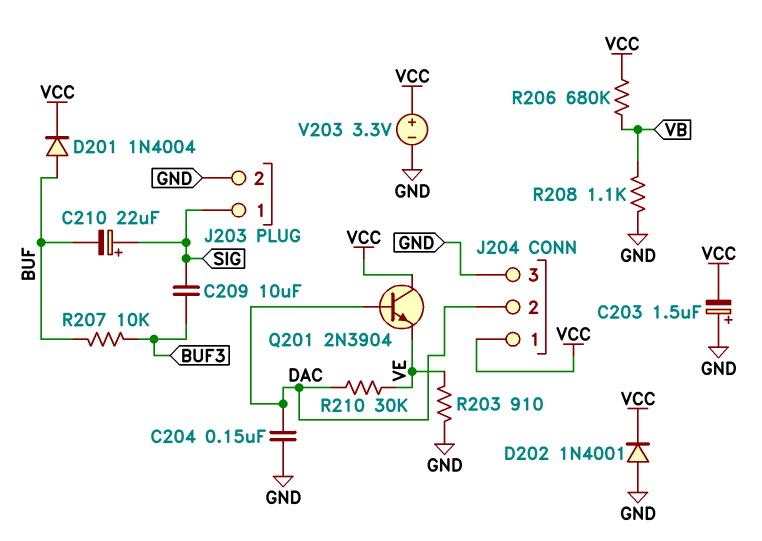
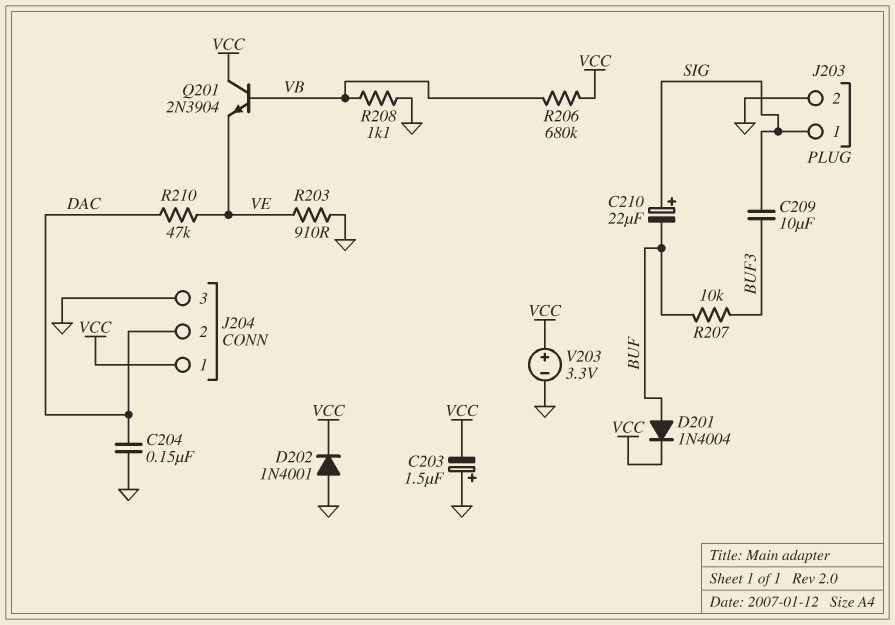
Q201: NPN 2N3904 (B DAC, C VCC, E VE) -> NPN 2N3904 (B VB, C VCC, E VE)
R210: 30k (DAC, VE) -> 47k (DAC, VE)

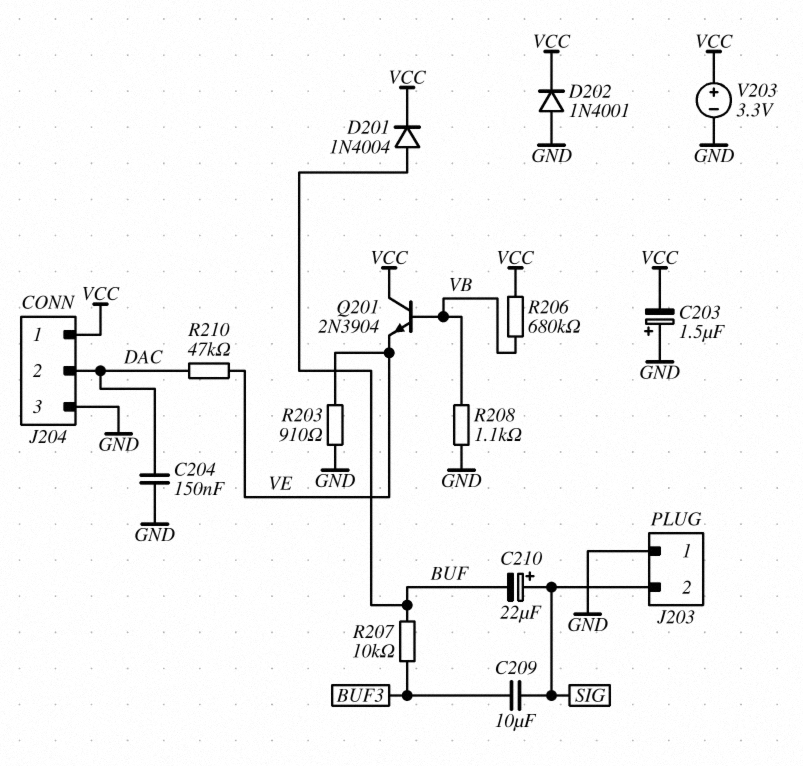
J203 pin 1: SIG -> GND
J203 pin 2: GND -> SIG

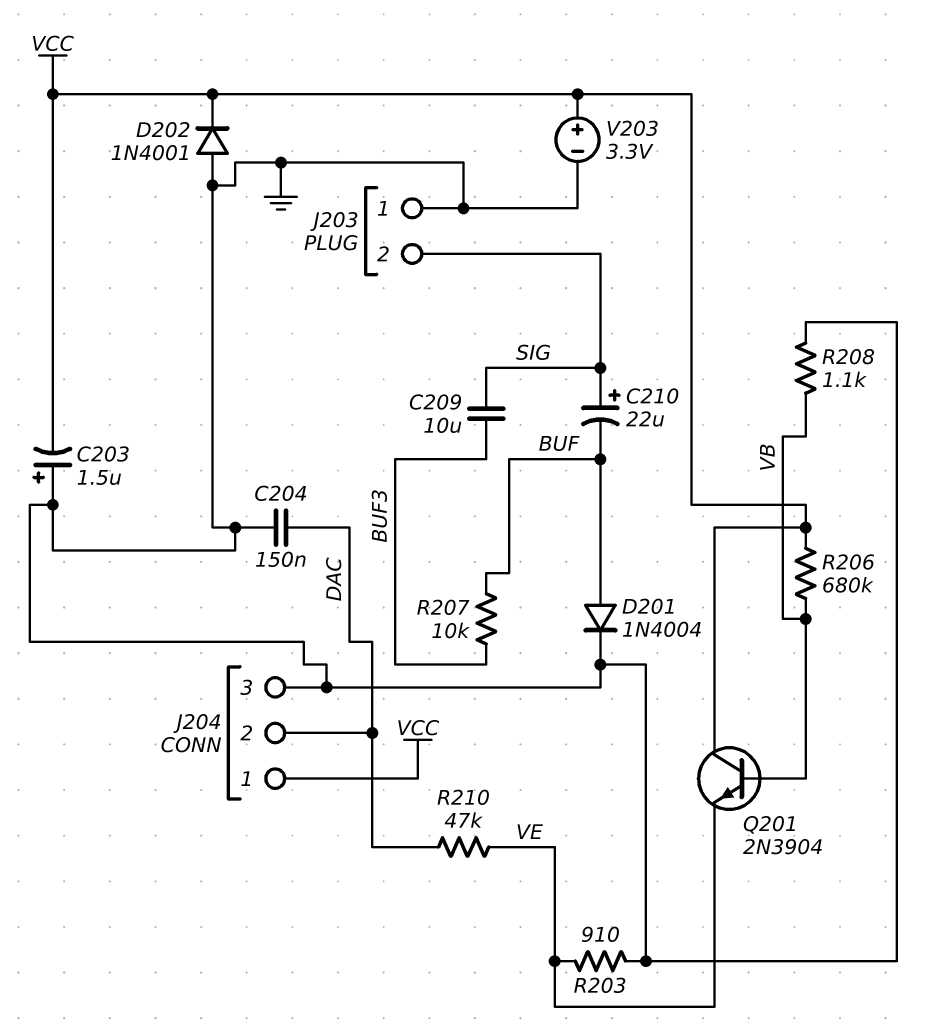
D201: diode 1N4004 (A BUF, K VCC) -> diode 1N4004 (A BUF, K GND)

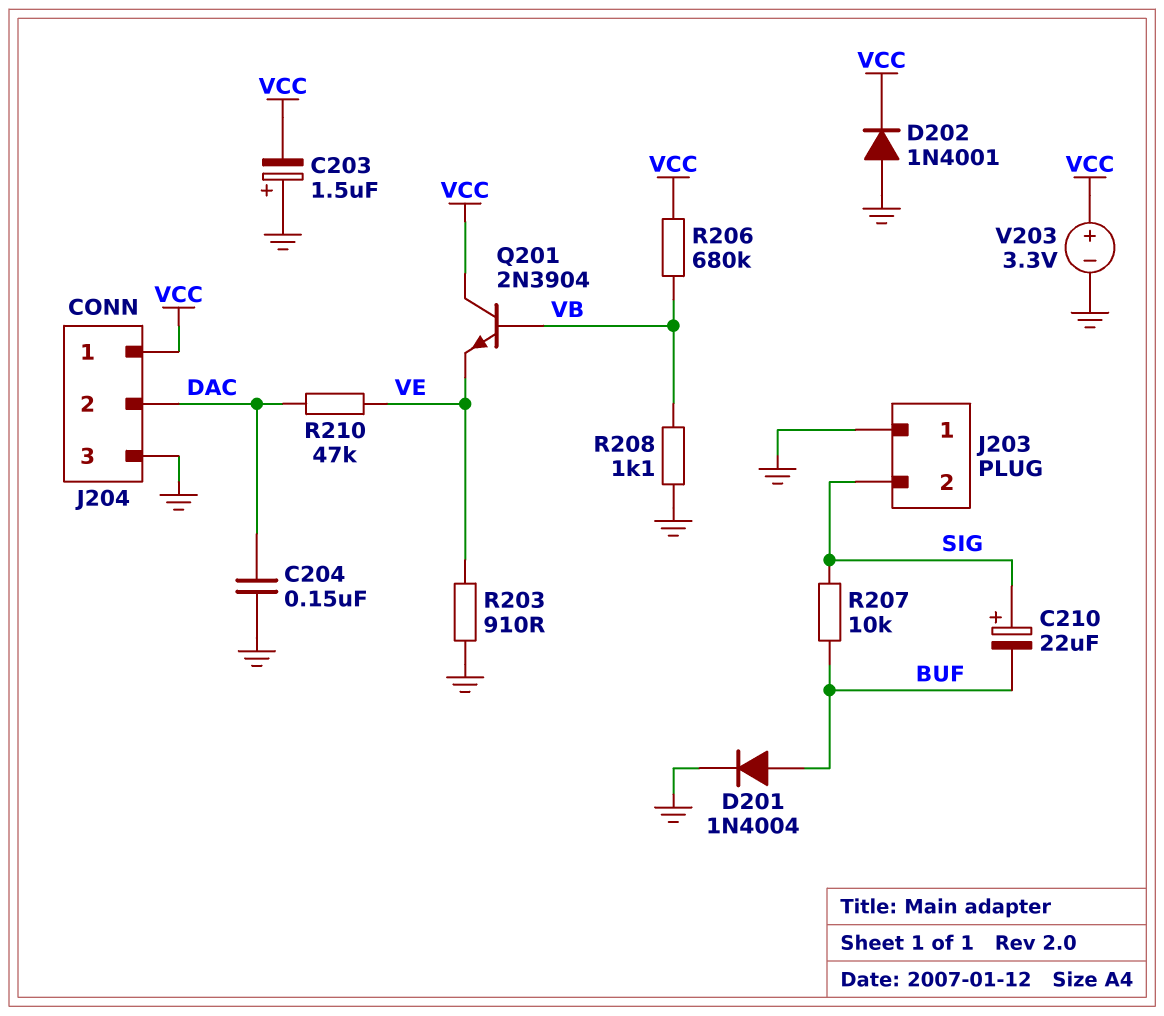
C209: 10uF (BUF3, SIG) -> none
R207: 10k (BUF, BUF3) -> 10k (BUF, SIG)

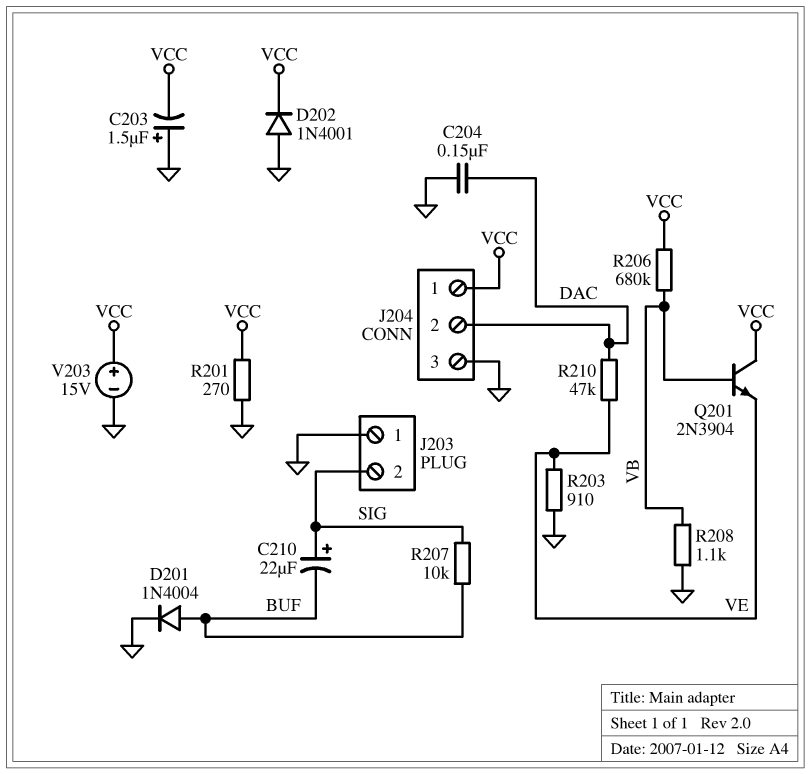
R201: none -> 270 (GND, VCC)
V203: 3.3V (plus VCC, minus GND) -> 15V (plus VCC, minus GND)

